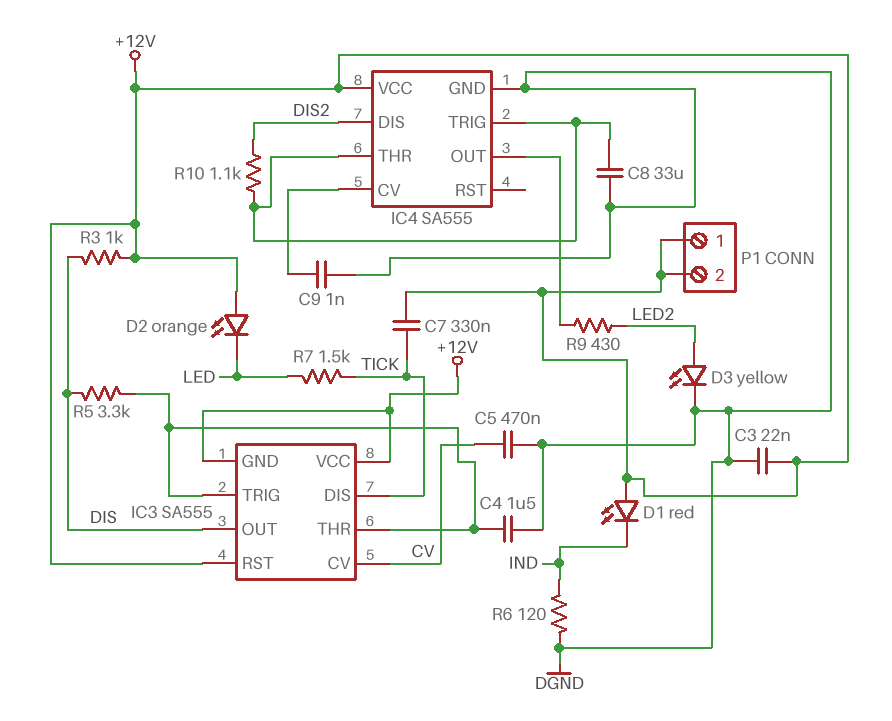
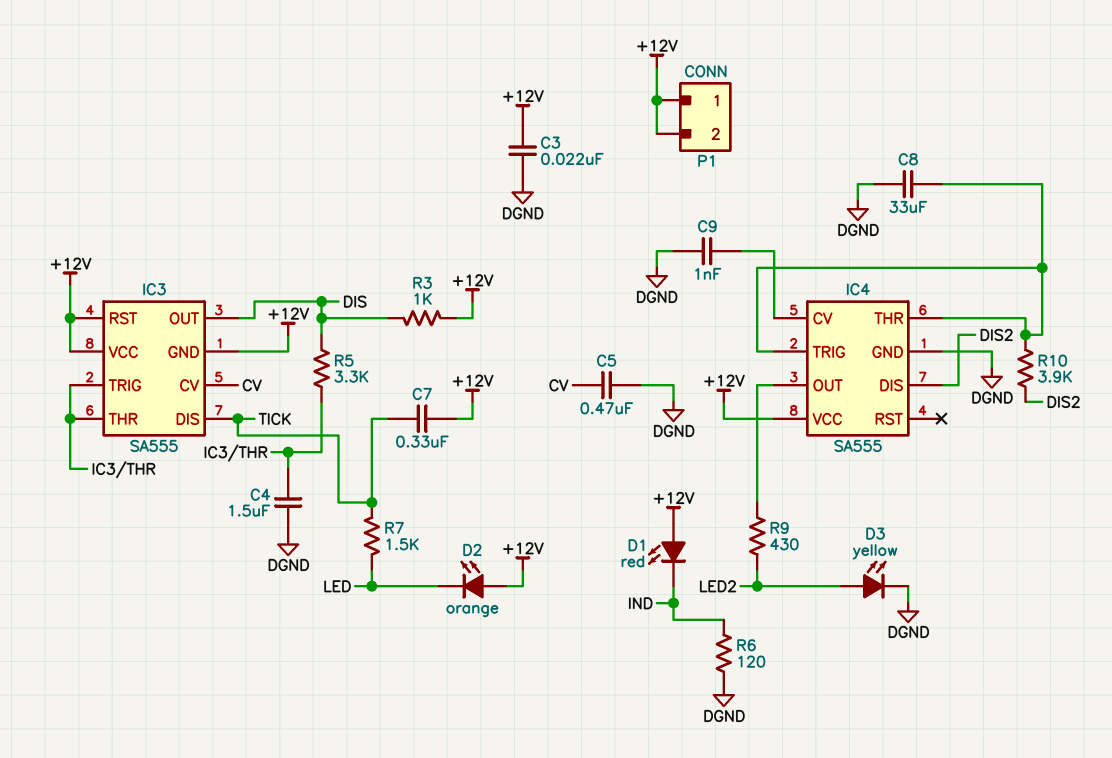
R10: 1.1k (DIS2, IC4/THR) -> 3.9k (DIS2, IC4/THR)

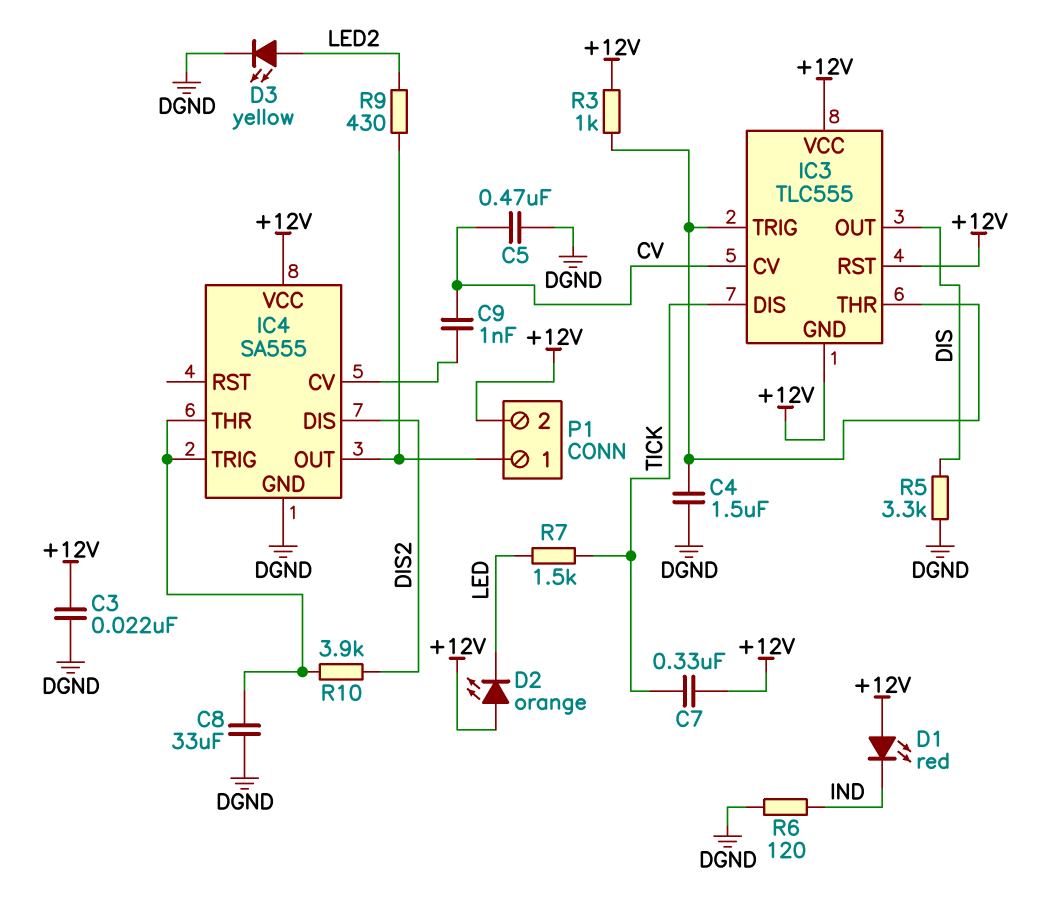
C9: 1nF (DGND, IC4/CV) -> 1nF (CV, IC4/CV)
IC3: SA555 -> TLC555
P1 pin 1: +12V -> IC4/OUT
R3: 1k (+12V, DIS) -> 1k (+12V, IC3/THR)
R5: 3.3k (DIS, IC3/THR) -> 3.3k (DGND, DIS)

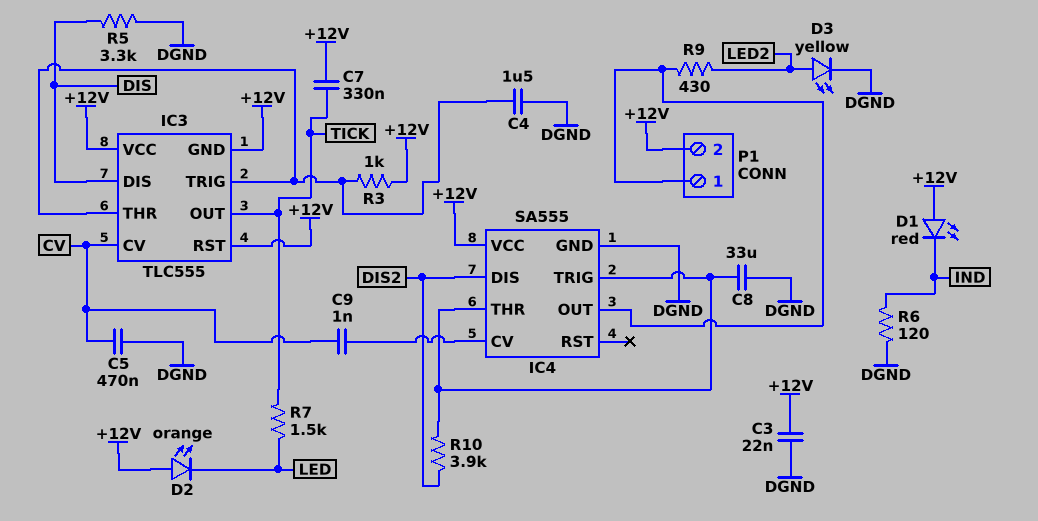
IC3 pin DIS: TICK -> DIS
IC3 pin OUT: DIS -> TICK

